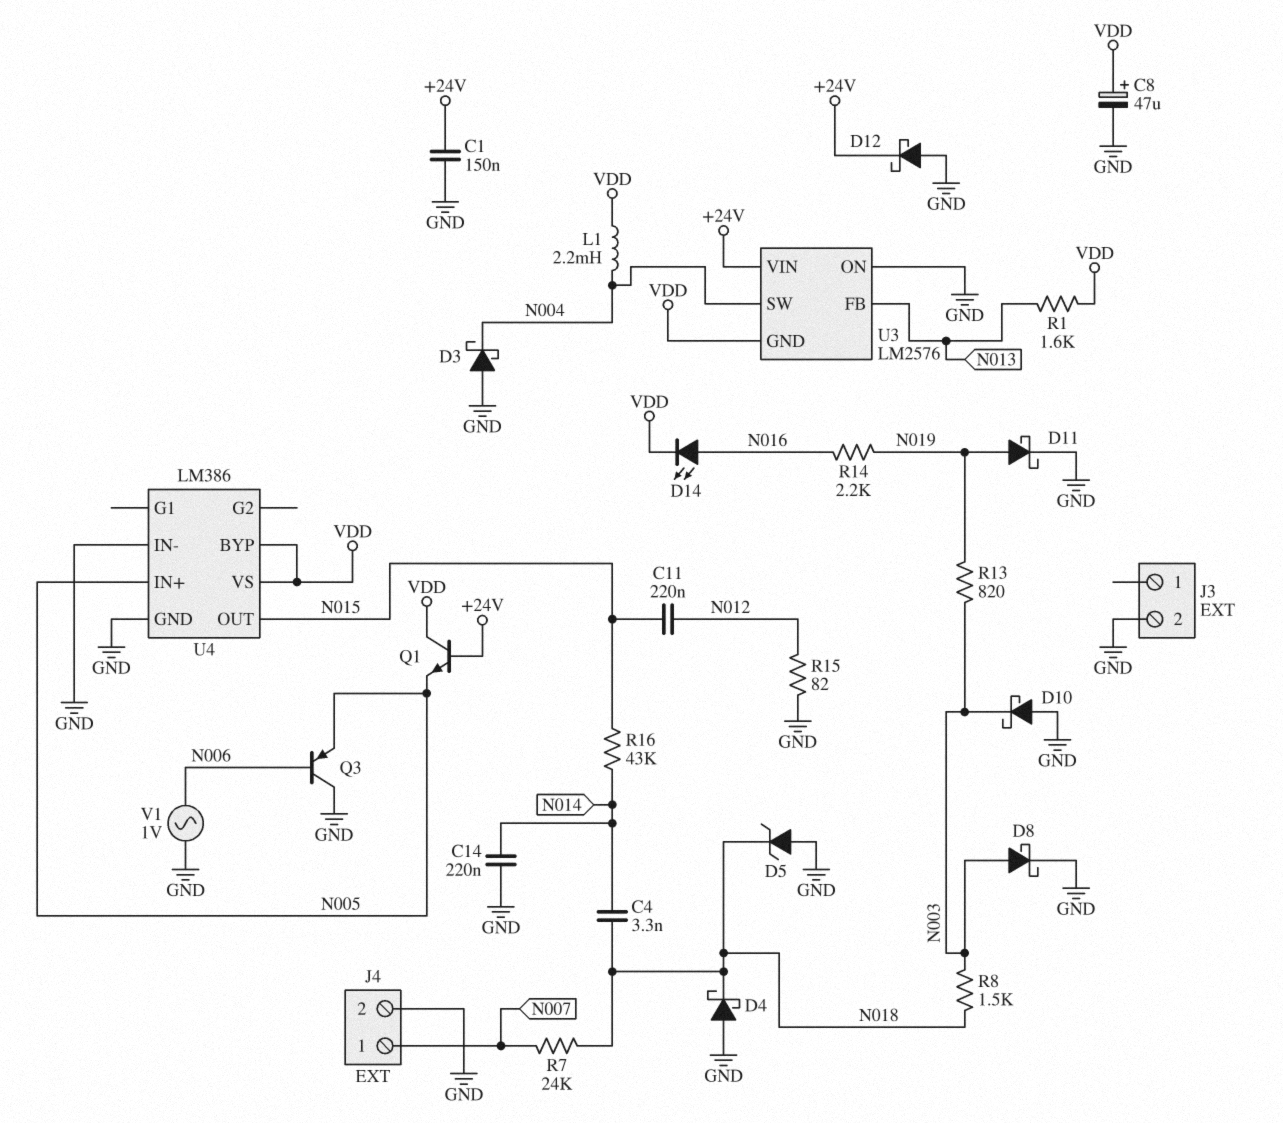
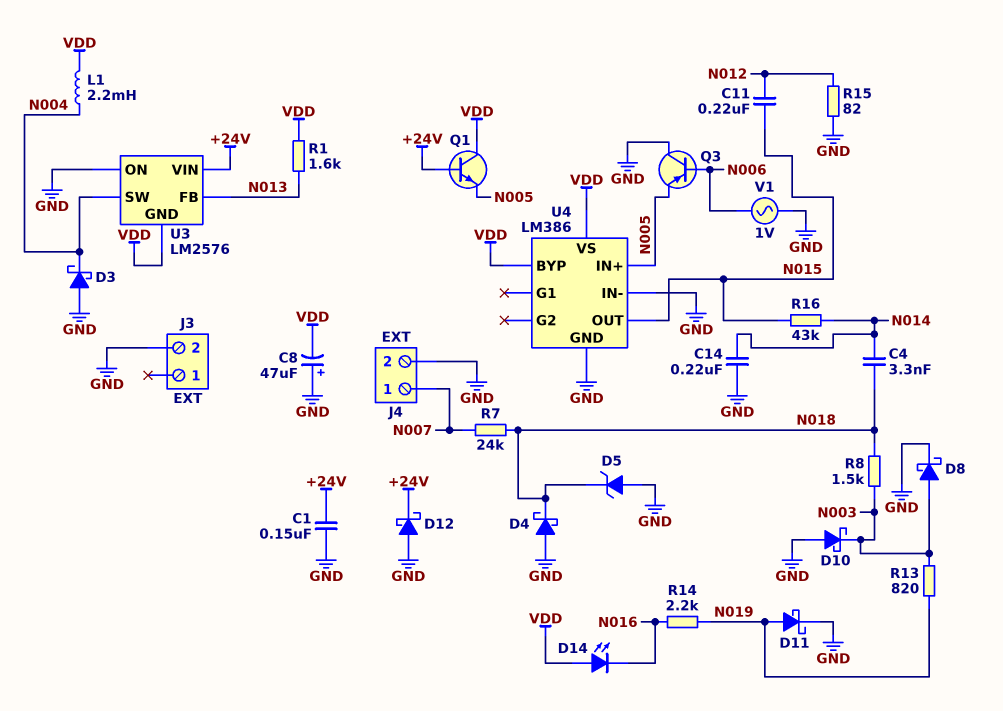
C8: 47uF (plus VDD, minus GND) -> 47uF (plus GND, minus VDD)
D14: LED (A N016, K VDD) -> LED (A VDD, K N016)

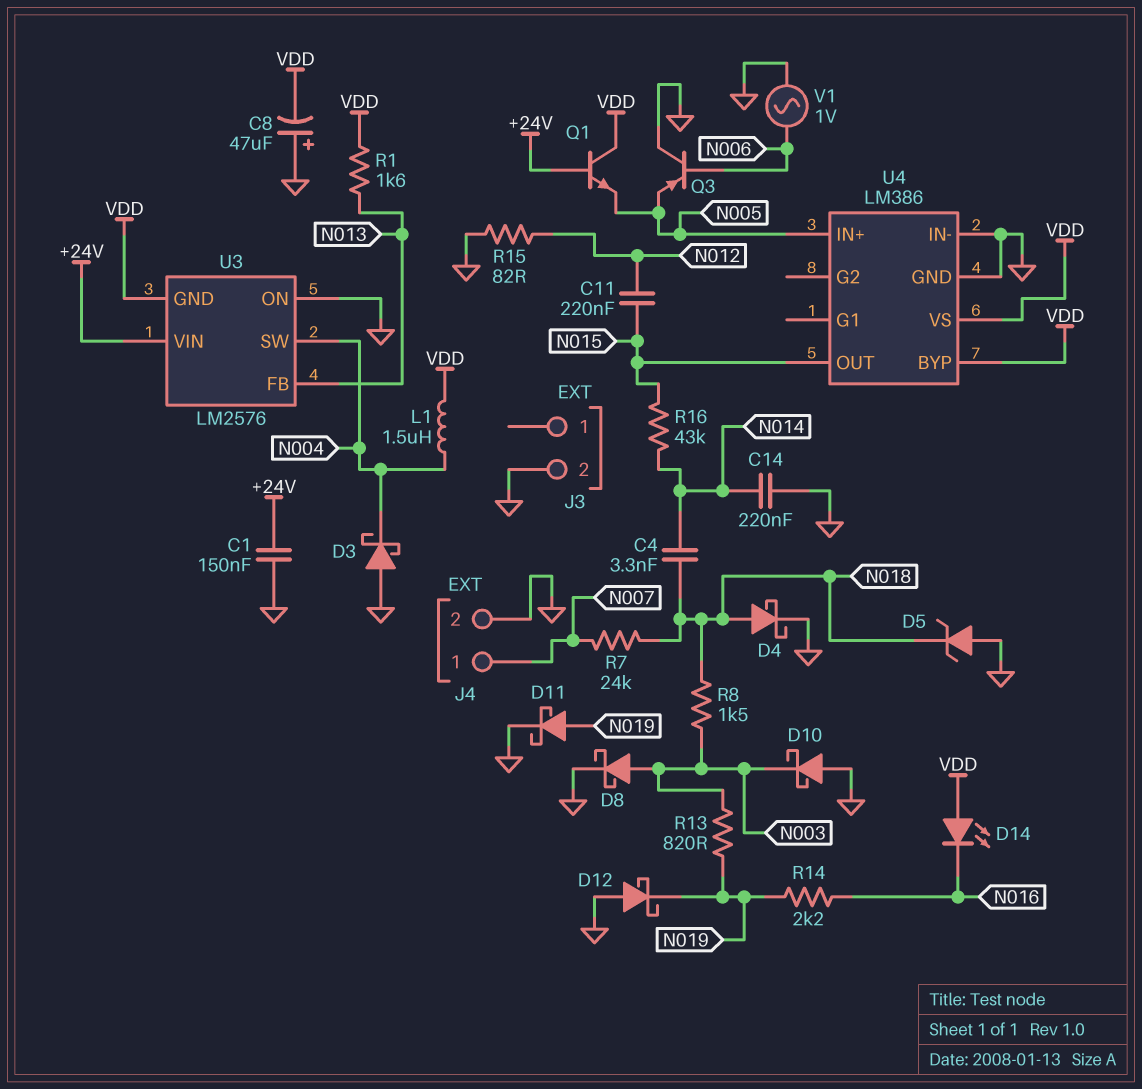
D4: schottky (A GND, K N018) -> schottky (A N018, K GND)
D12: schottky (A GND, K +24V) -> schottky (A GND, K N019)
L1: 2.2mH (N004, VDD) -> 1.5uH (N004, VDD)

